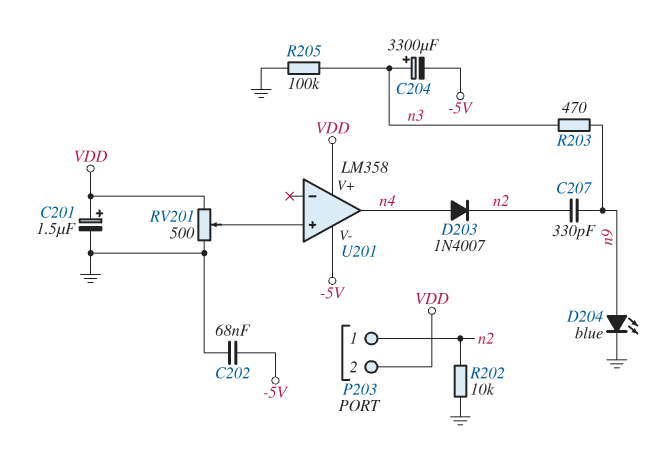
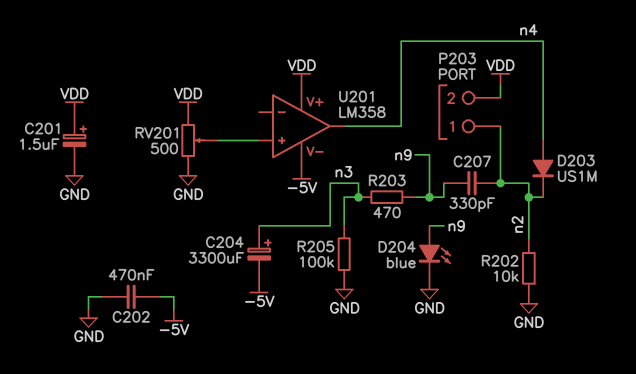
C202: 68nF (-5V, GND) -> 470nF (-5V, GND)
D203: diode 1N4007 (A n4, K n2) -> diode US1M (A n4, K n2)

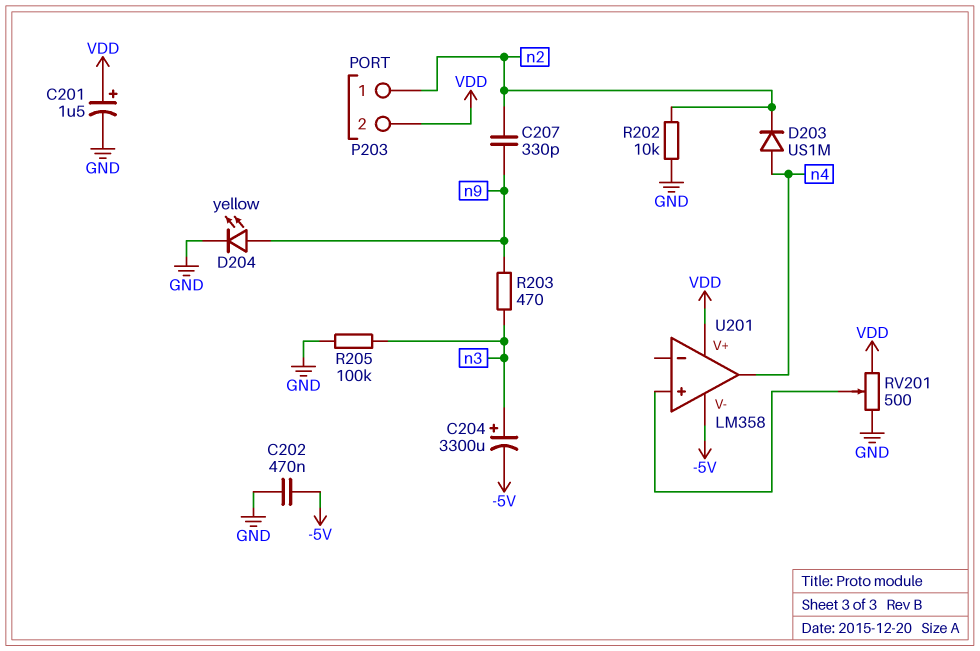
D204: LED blue (A n9, K GND) -> LED yellow (A n9, K GND)

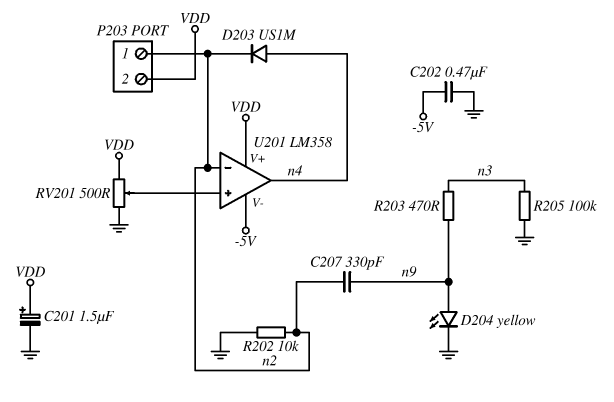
C204: 3300uF (plus n3, minus -5V) -> none
U201 pin in-: none -> n2

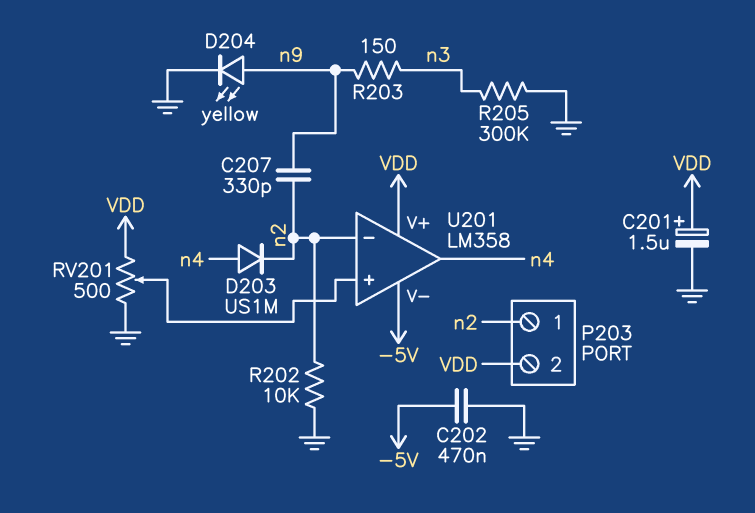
R203: 470 (n3, n9) -> 150 (n3, n9)
R205: 100k (GND, n3) -> 300k (GND, n3)

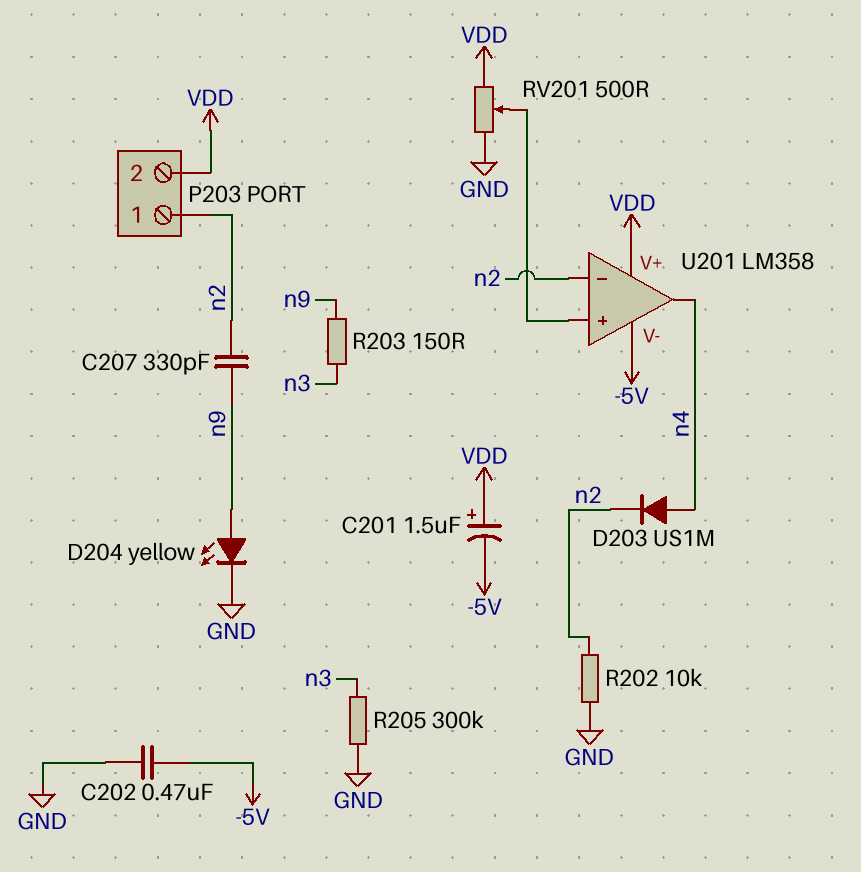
C201: 1.5uF (plus VDD, minus GND) -> 1.5uF (plus VDD, minus -5V)

